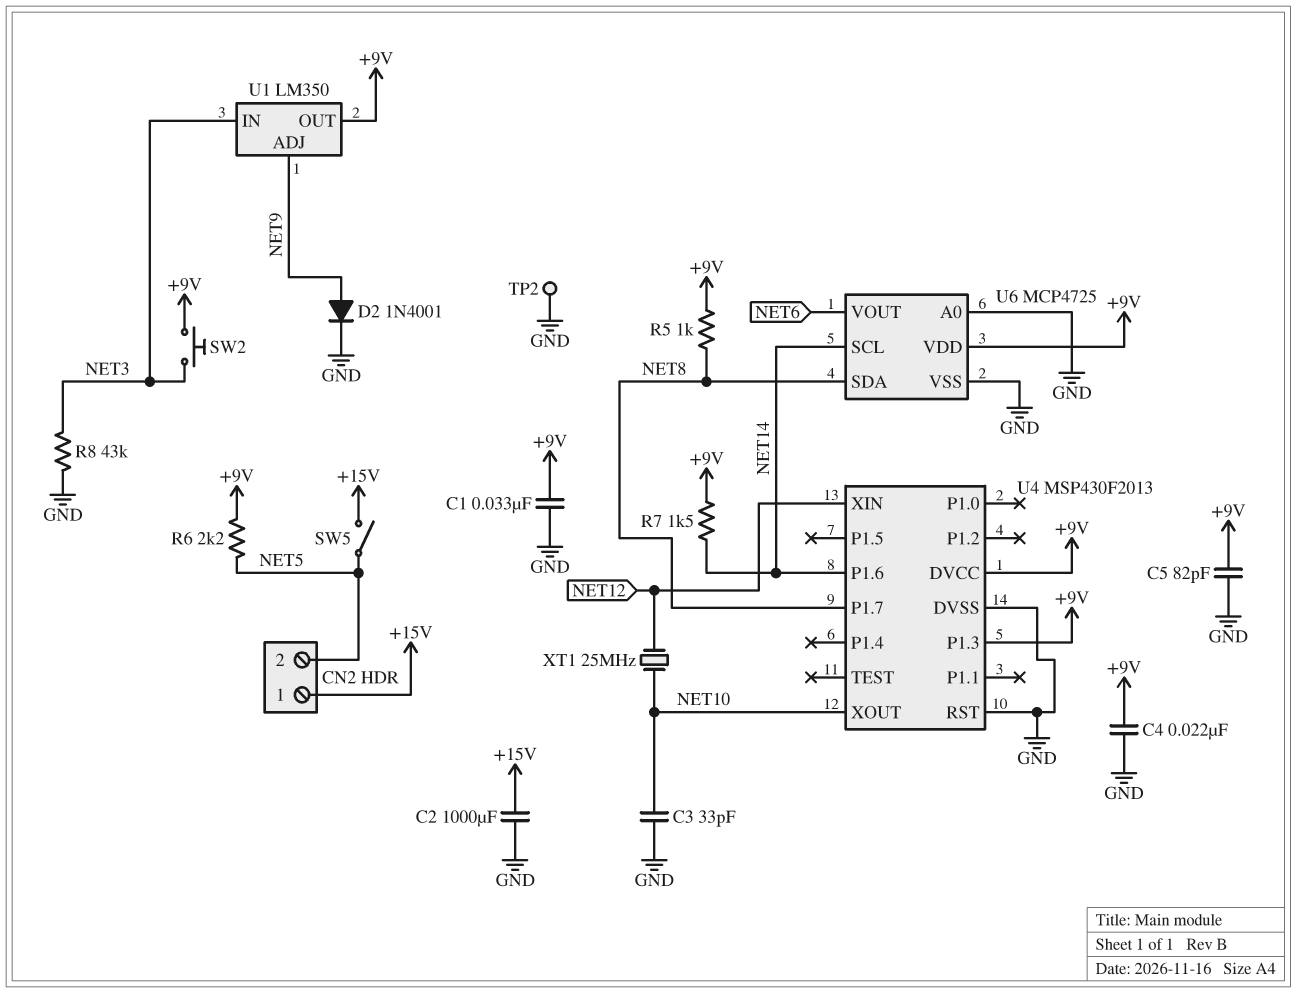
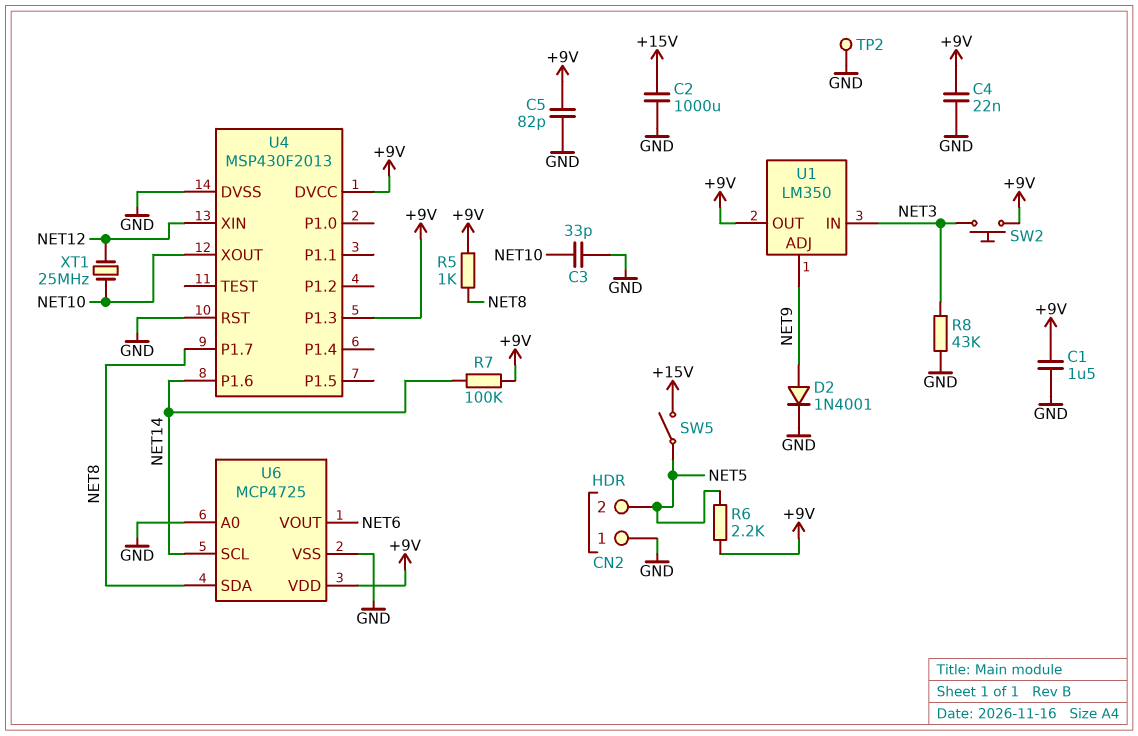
C1: 33nF (+9V, GND) -> 1.5uF (+9V, GND)
CN2 pin 1: +15V -> GND
R7: 1.5k (+9V, NET14) -> 100k (+9V, NET14)

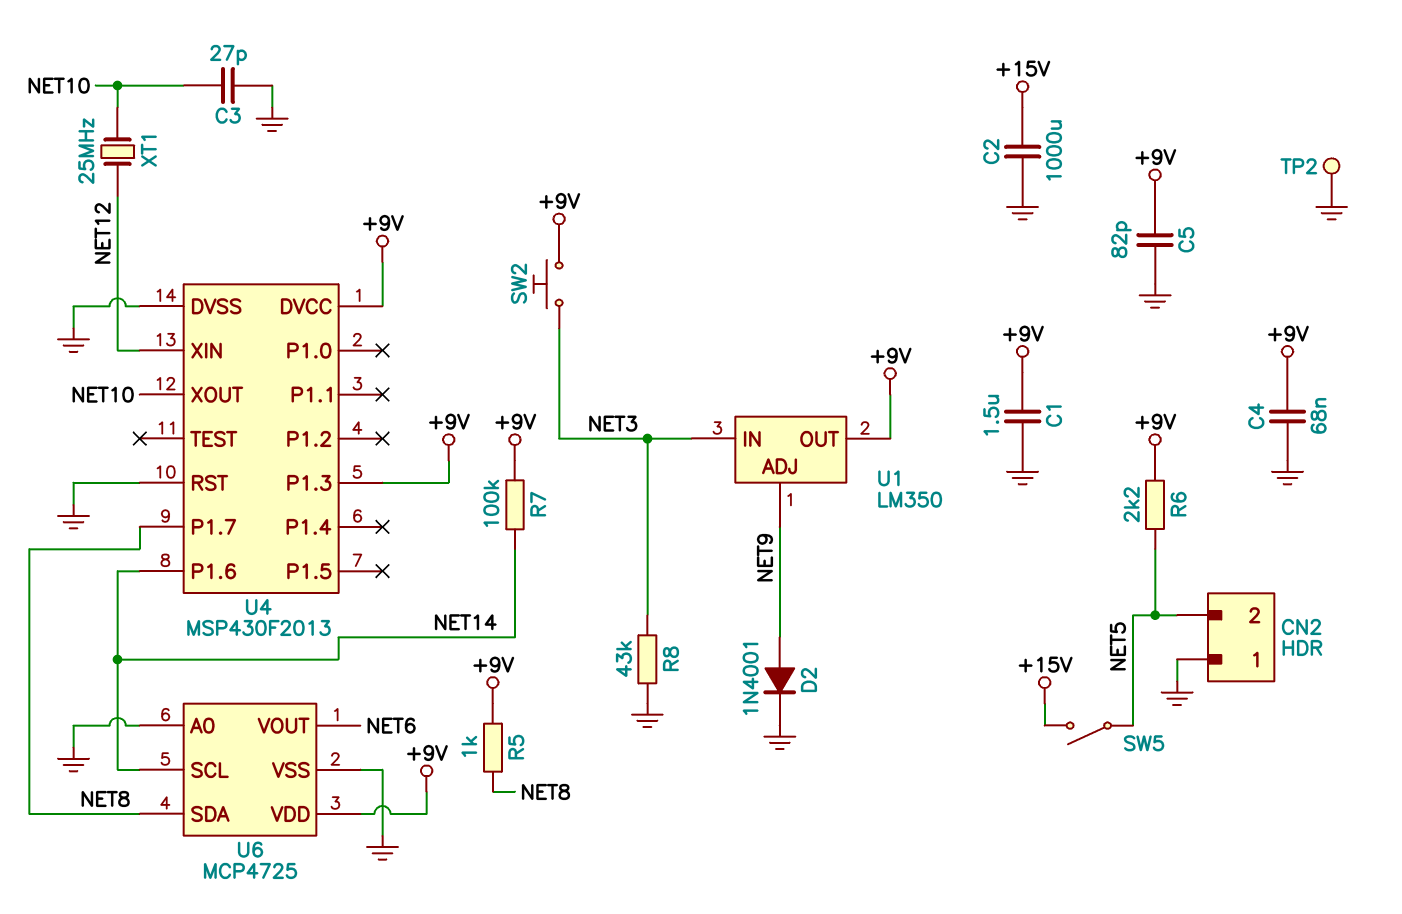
C3: 33pF (GND, NET10) -> 27pF (GND, NET10)
C4: 22nF (+9V, GND) -> 68nF (+9V, GND)

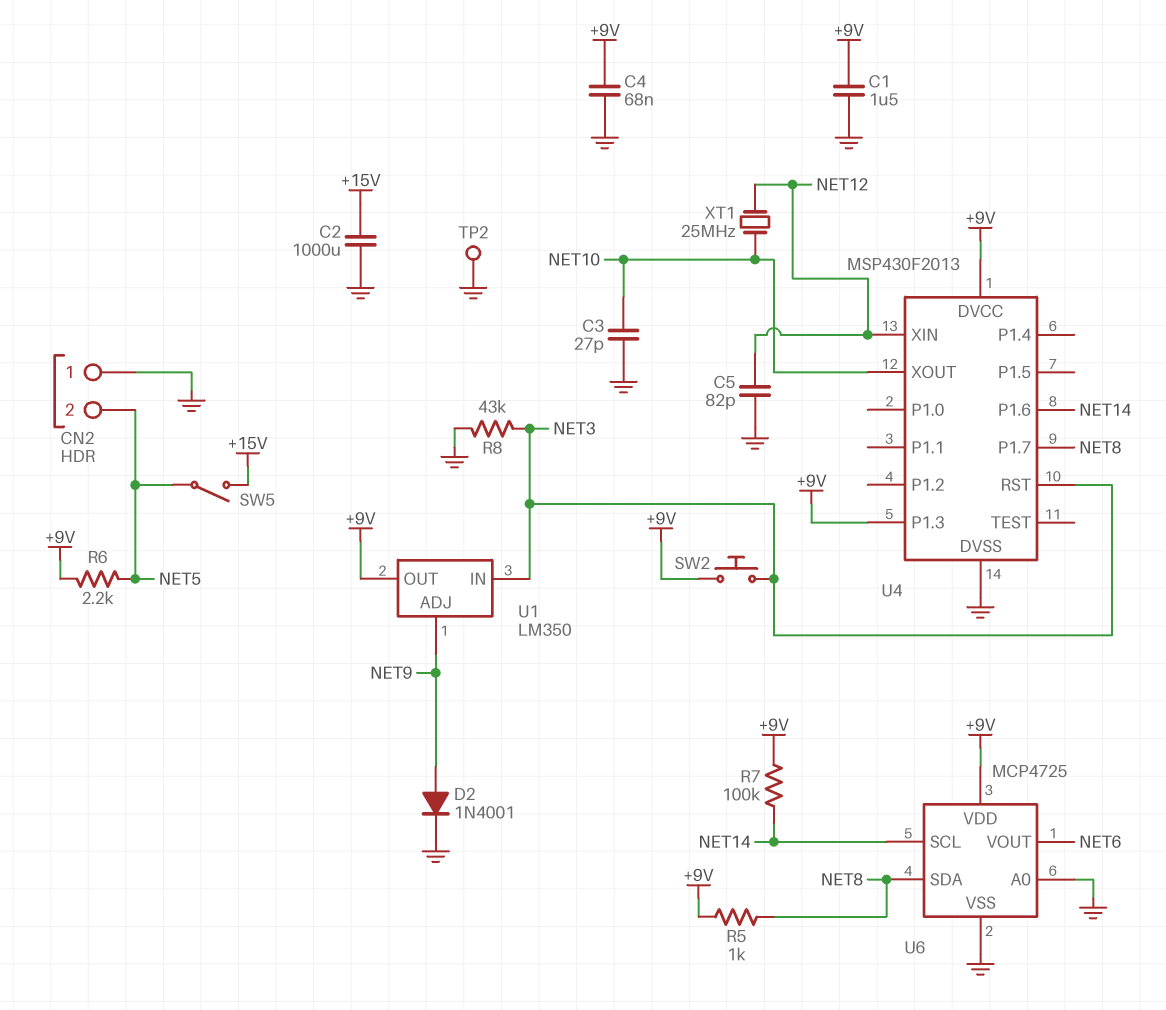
C5: 82pF (+9V, GND) -> 82pF (GND, NET12)
U4 pin RST: GND -> NET3

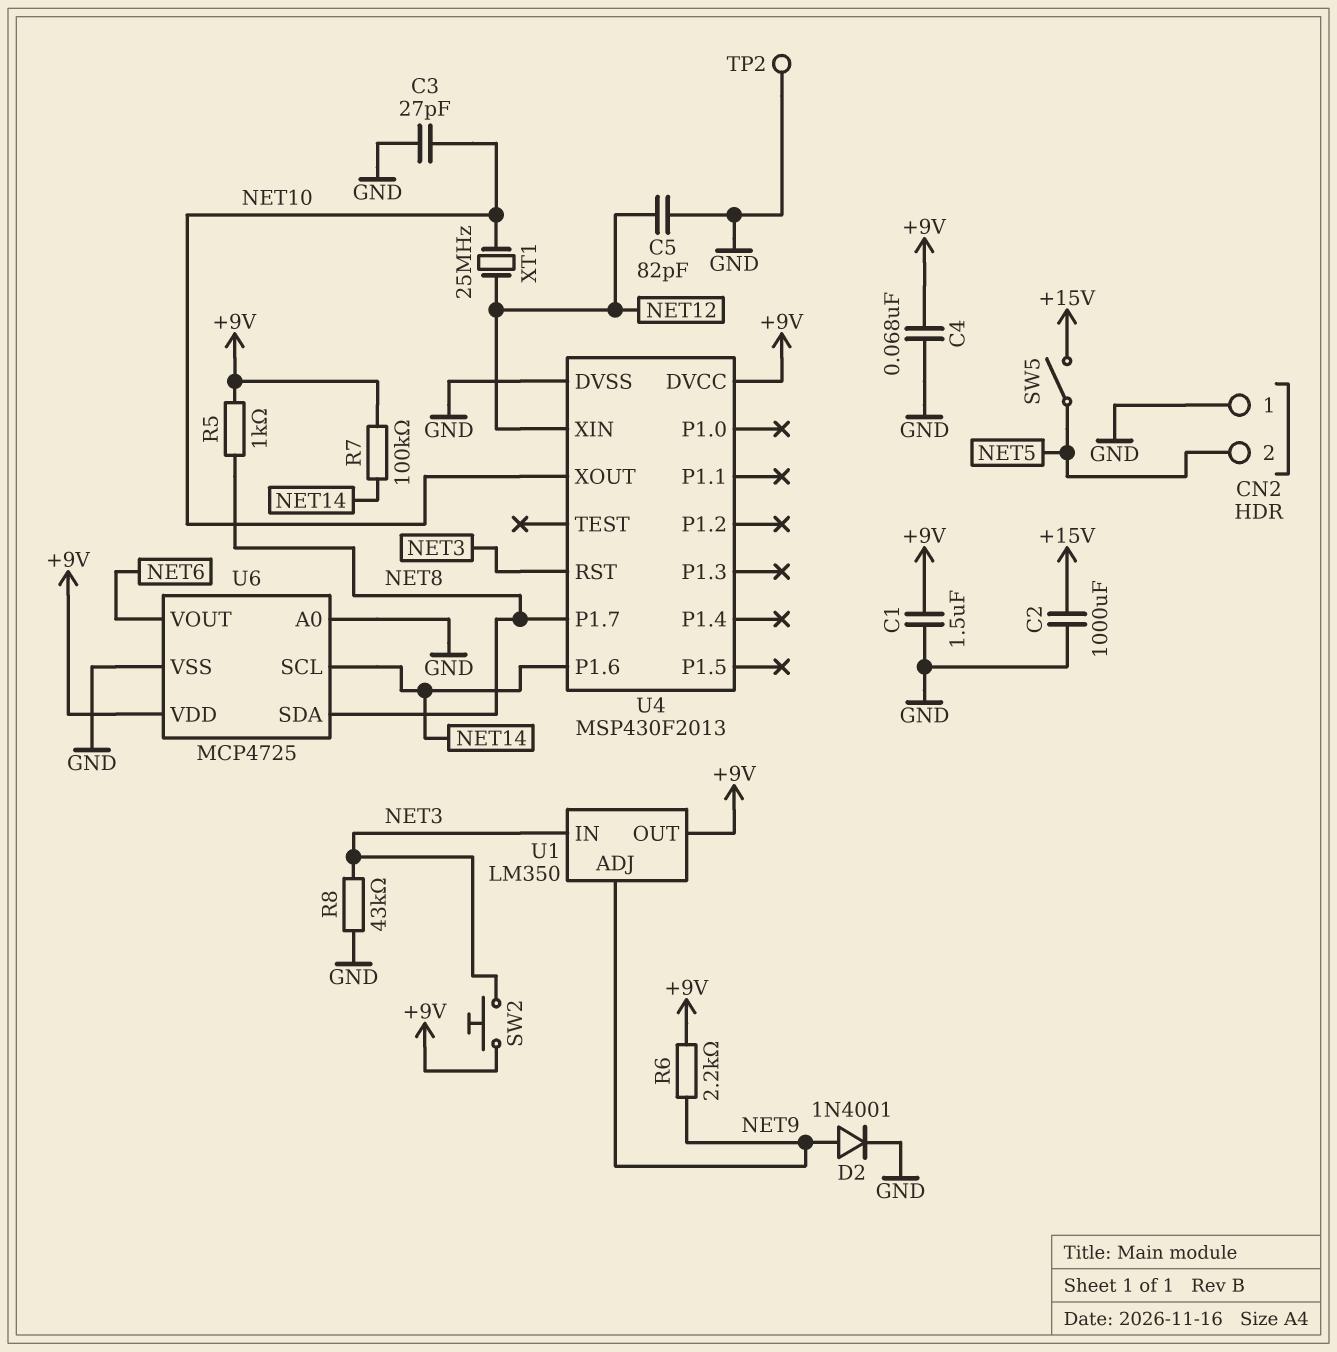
R6: 2.2k (+9V, NET5) -> 2.2k (+9V, NET9)
U4 pin P1.3: +9V -> none

